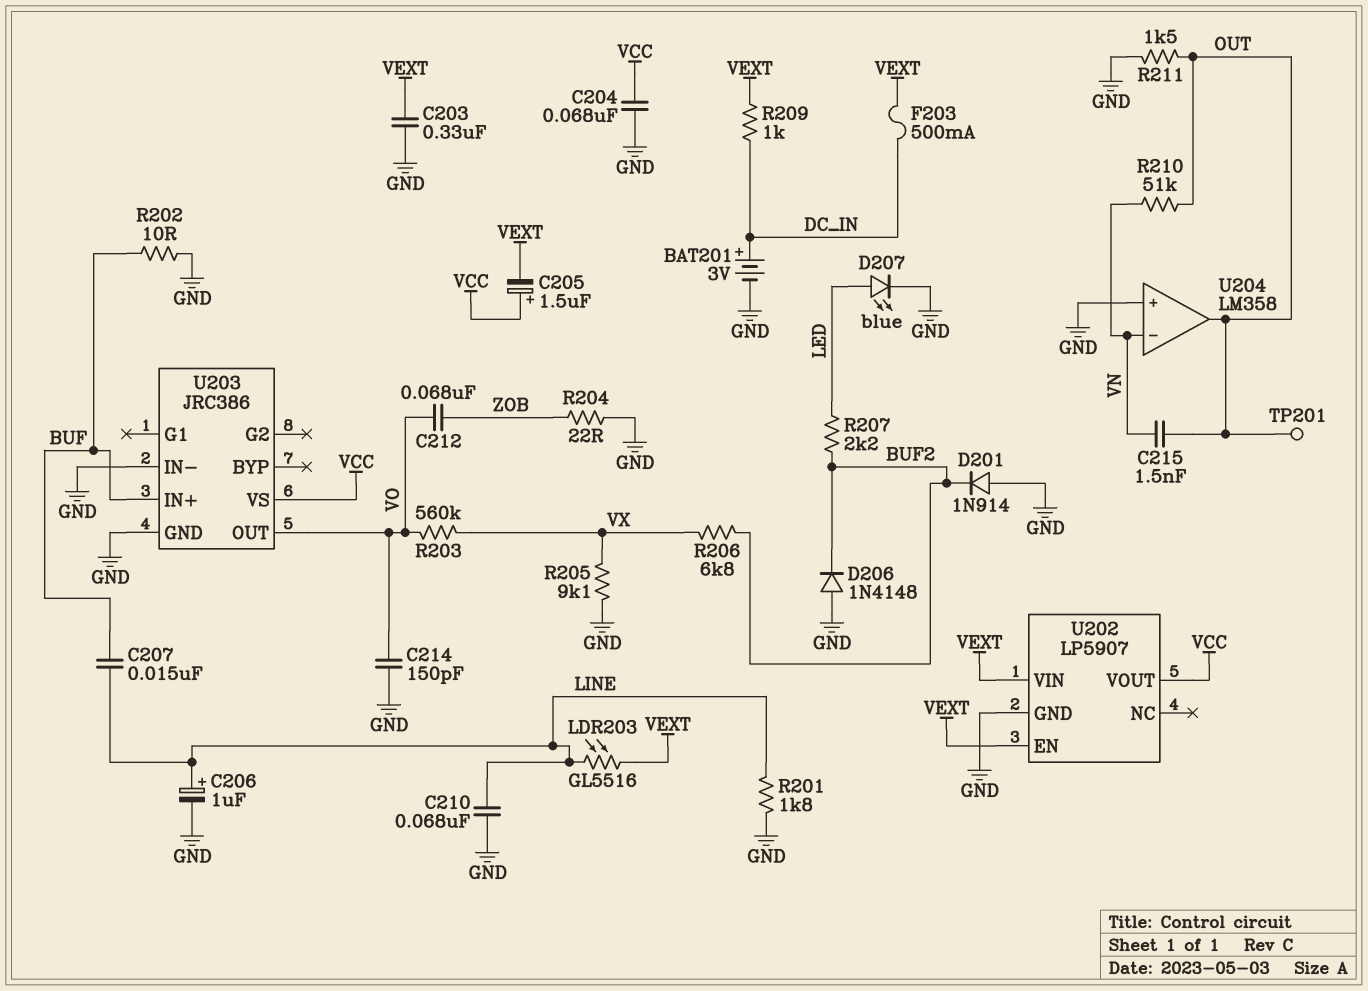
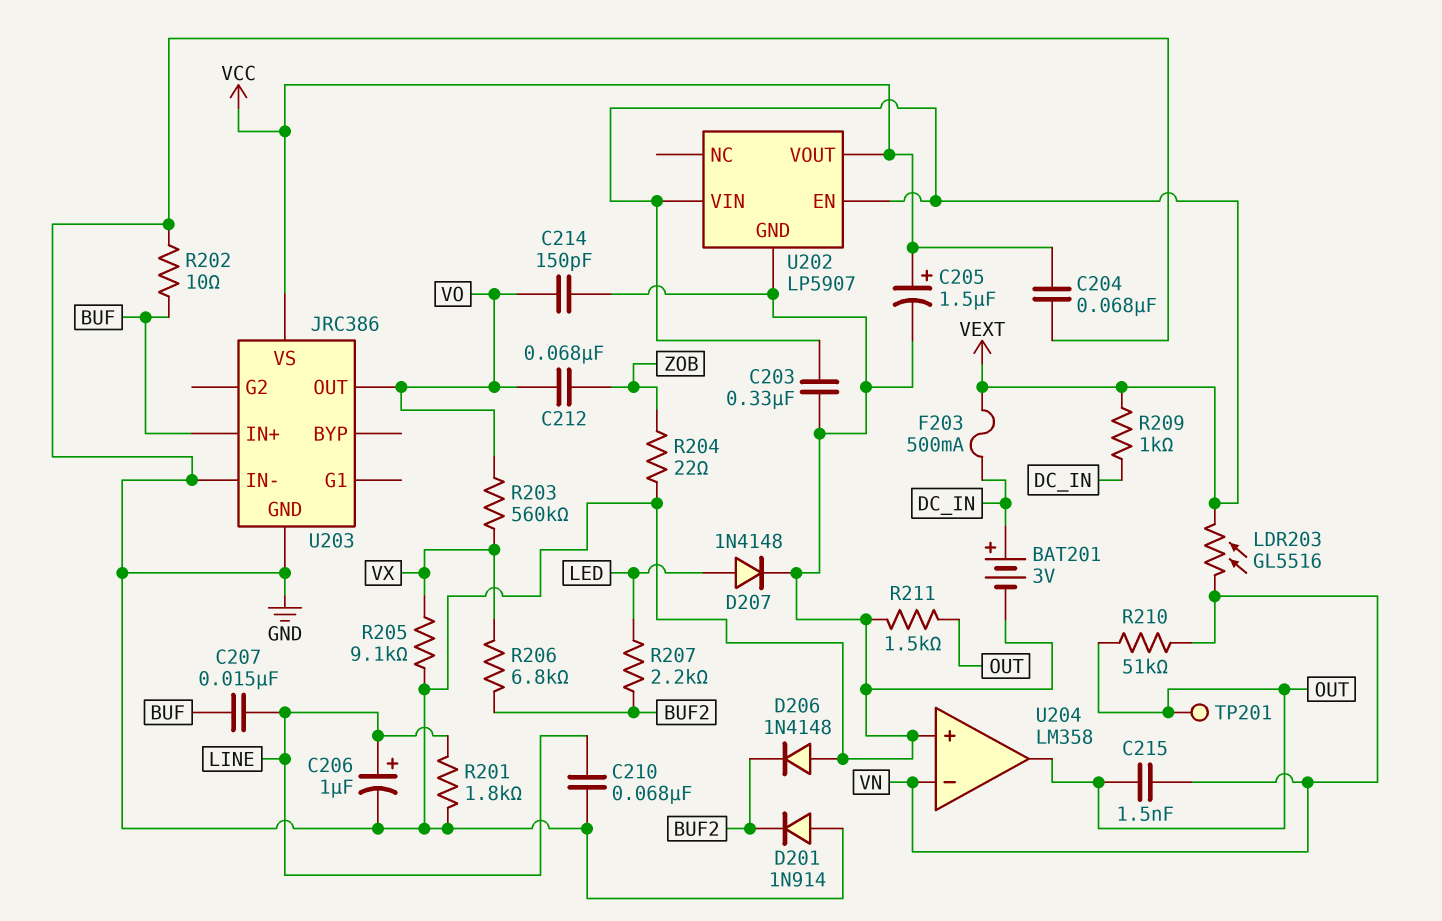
C205: 1.5uF (plus VCC, minus VEXT) -> 1.5uF (plus VCC, minus GND)
D207: LED blue (A LED, K GND) -> diode 1N4148 (A LED, K GND)
LDR203: GL5516 (LINE, VEXT) -> GL5516 (VEXT, VN)

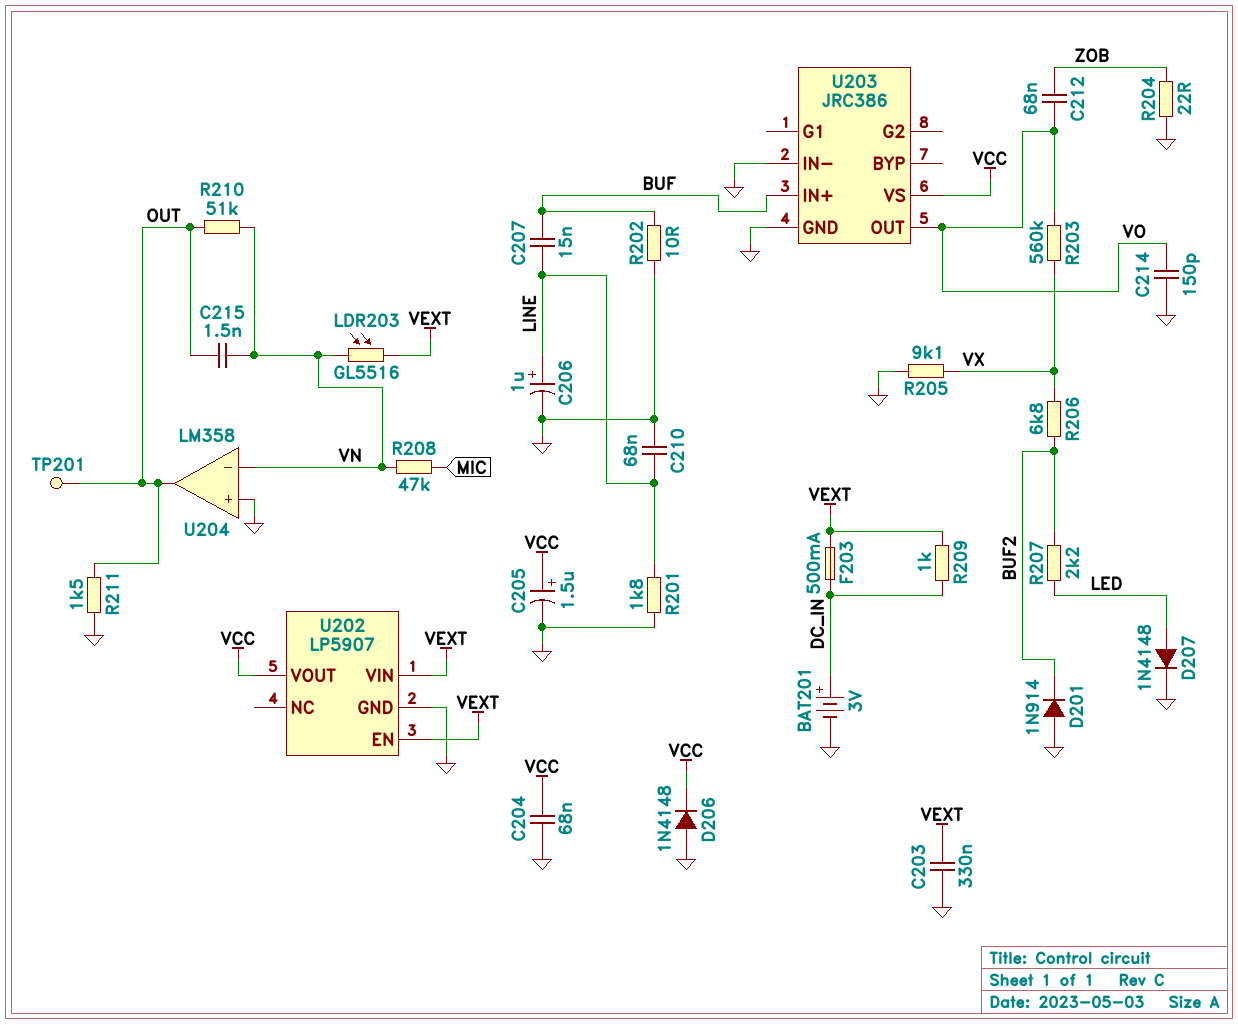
D206: diode 1N4148 (A GND, K BUF2) -> diode 1N4148 (A GND, K VCC)
R208: none -> 47k (MIC, VN)

